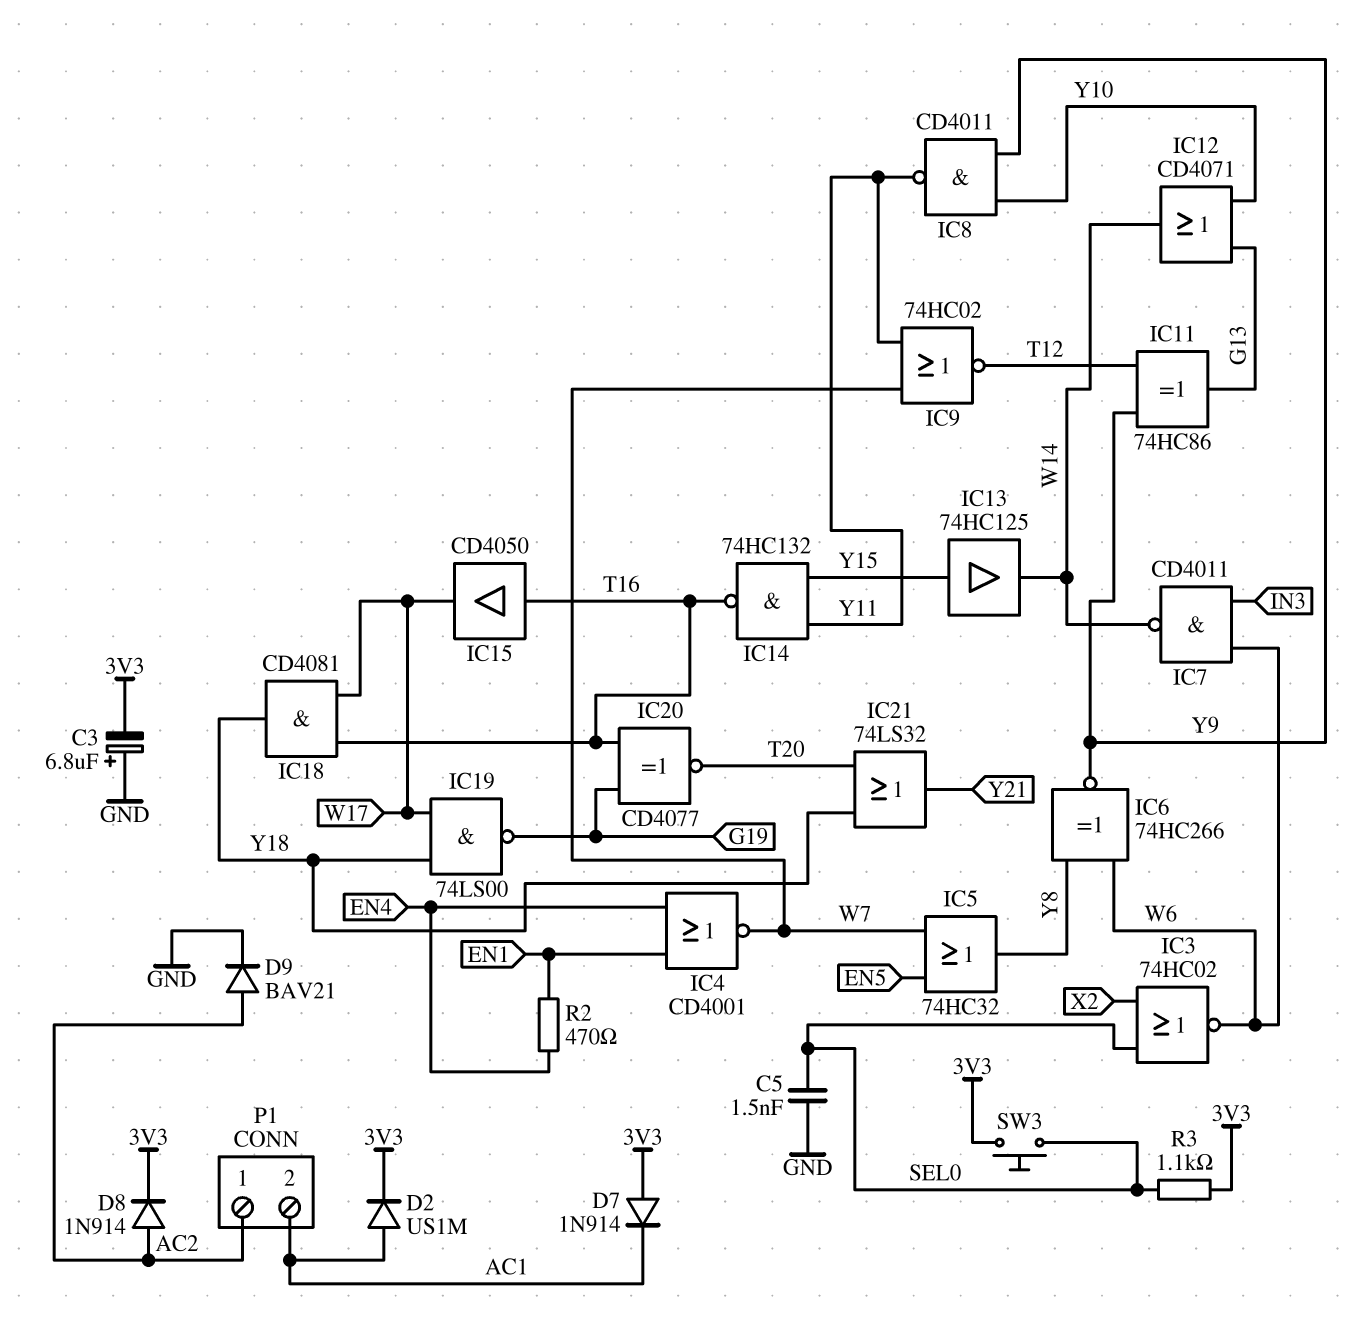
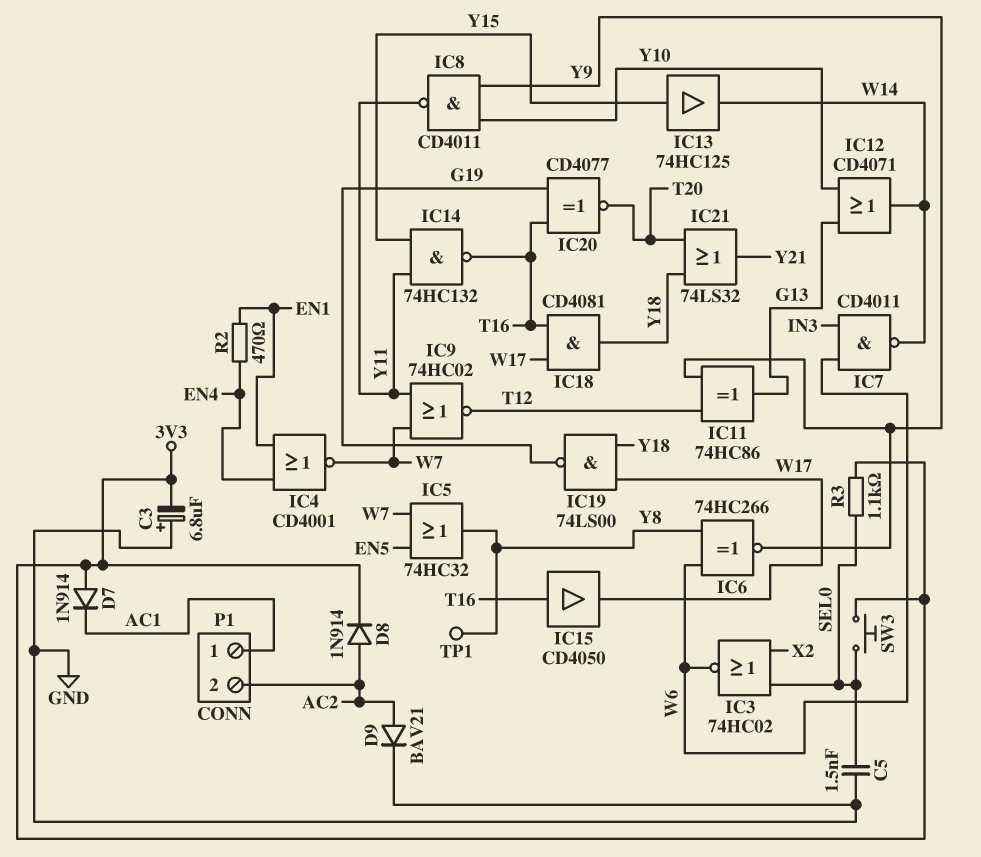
D2: diode US1M (A AC1, K 3V3) -> none
P1 pin 1: AC2 -> AC1
P1 pin 2: AC1 -> AC2
TP1: none -> test point (Y8)

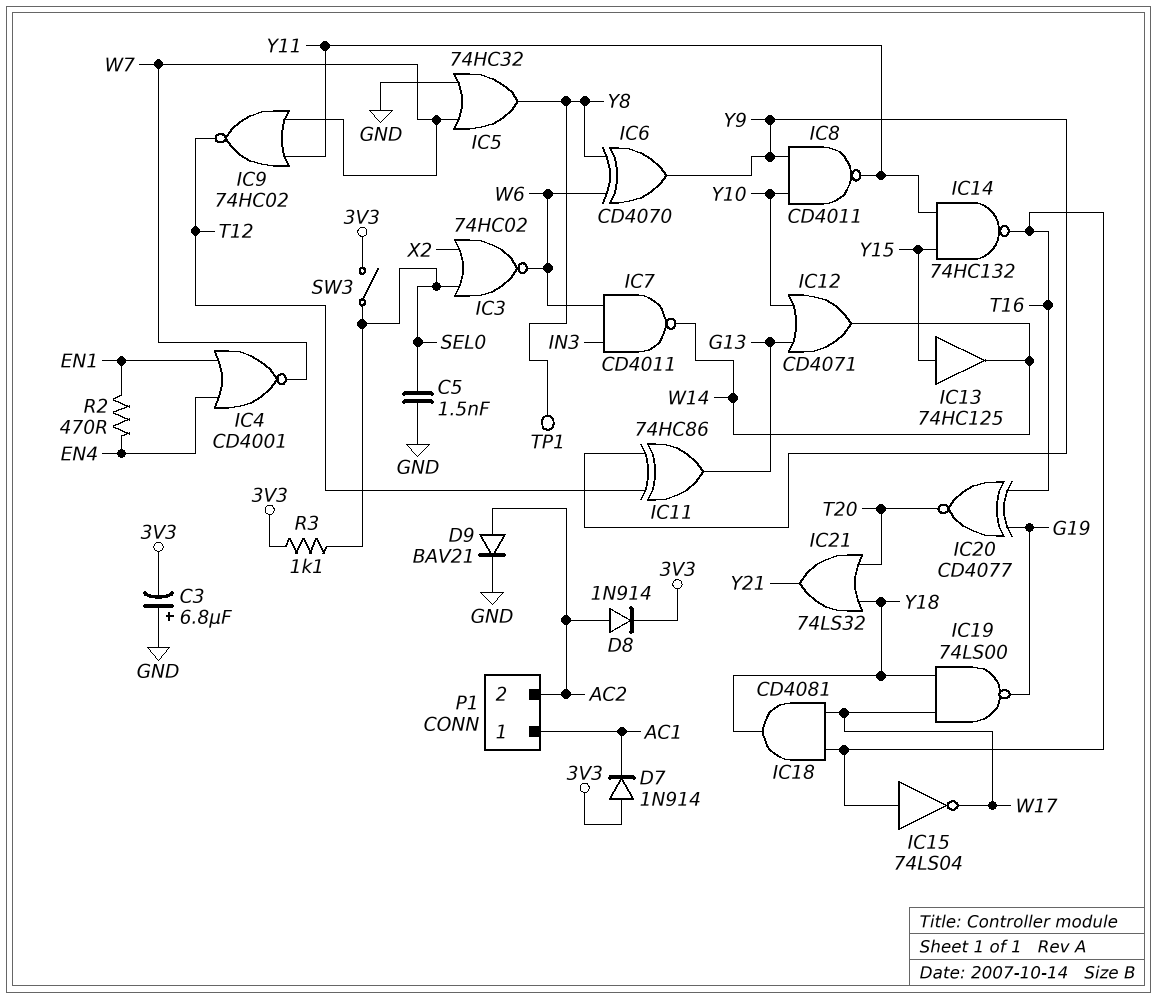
IC5: OR 74HC32 (in EN5, in W7, out Y8) -> OR 74HC32 (in GND, in W7, out Y8)
IC6: XNOR 74HC266 (in W6, in Y8, out Y9) -> XOR CD4070 (in W6, in Y8, out Y9)
IC15: buffer CD4050 (in T16, out W17) -> NOT 74LS04 (in T16, out W17)
SW3: button (3V3, SEL0) -> switch (3V3, SEL0)

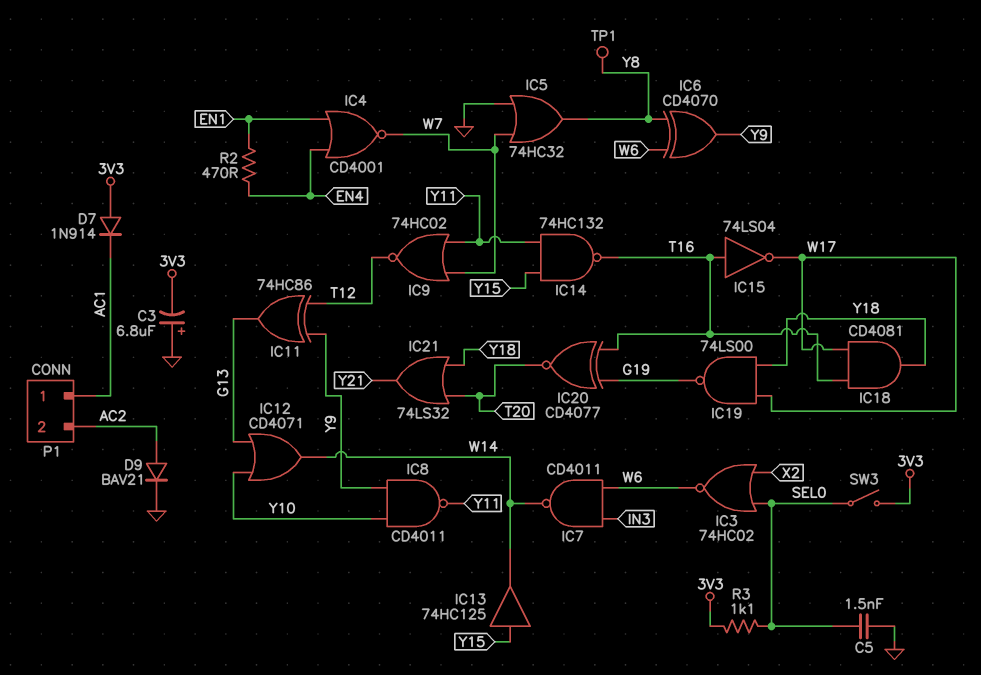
D8: diode 1N914 (A AC2, K 3V3) -> none

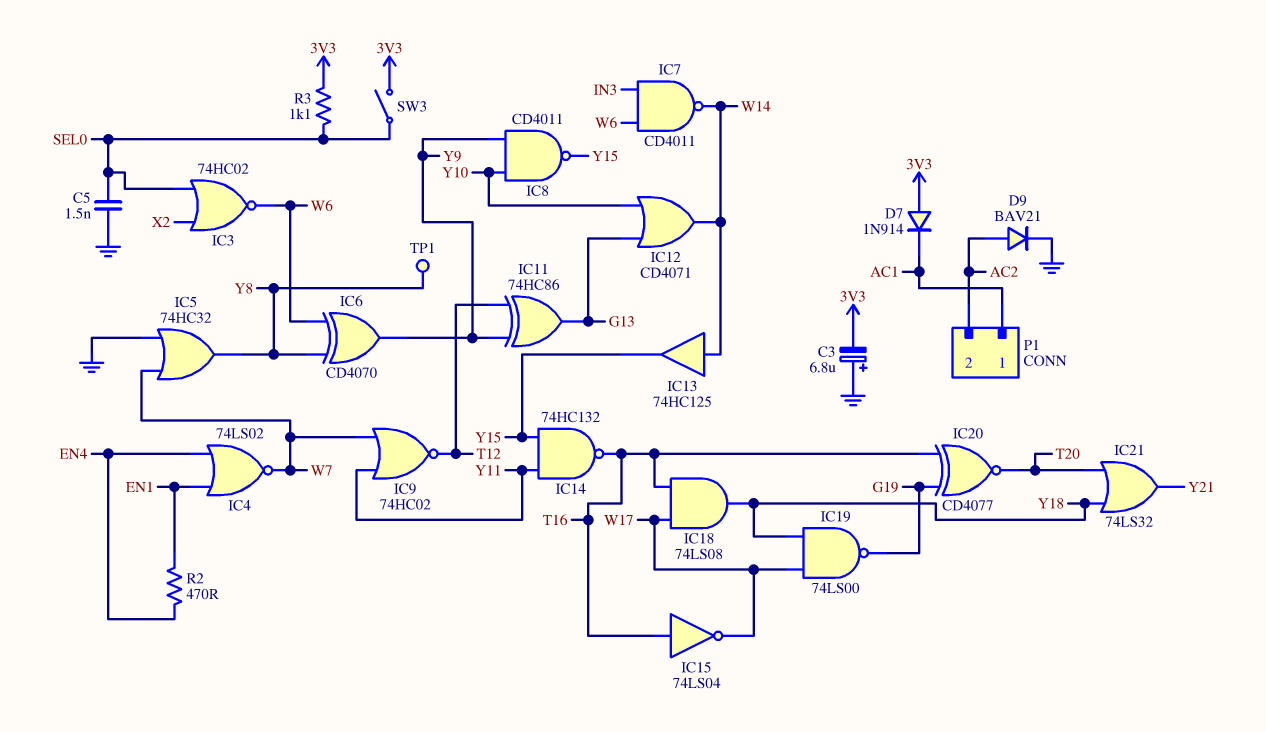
IC4: NOR CD4001 (in EN1, in EN4, out W7) -> NOR 74LS02 (in EN1, in EN4, out W7)
IC8: NAND CD4011 (in Y9, in Y10, out Y11) -> NAND CD4011 (in Y9, in Y10, out Y15)
IC13: buffer 74HC125 (in Y15, out W14) -> buffer 74HC125 (in W14, out Y15)
IC18: AND CD4081 (in T16, in W17, out Y18) -> AND 74LS08 (in T16, in W17, out Y18)

